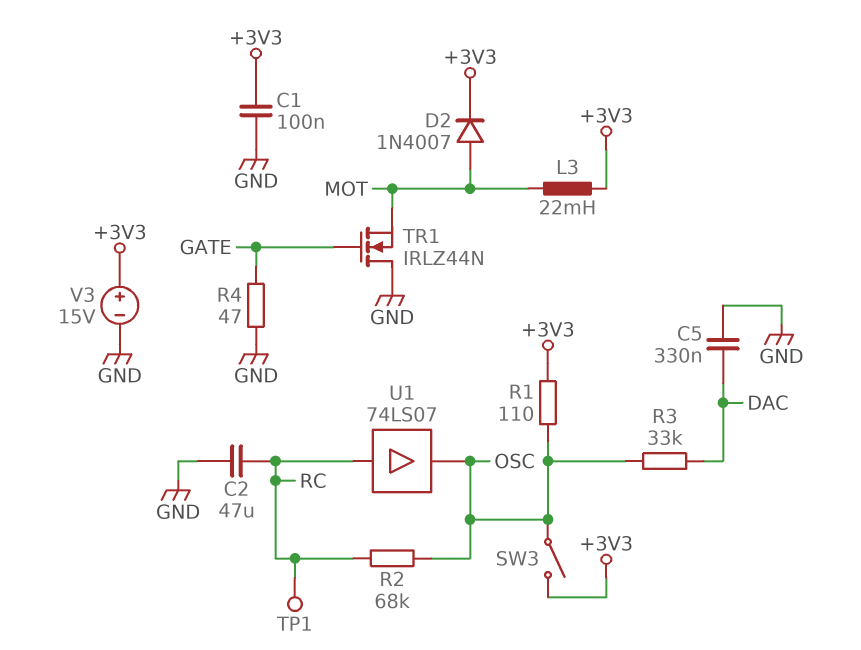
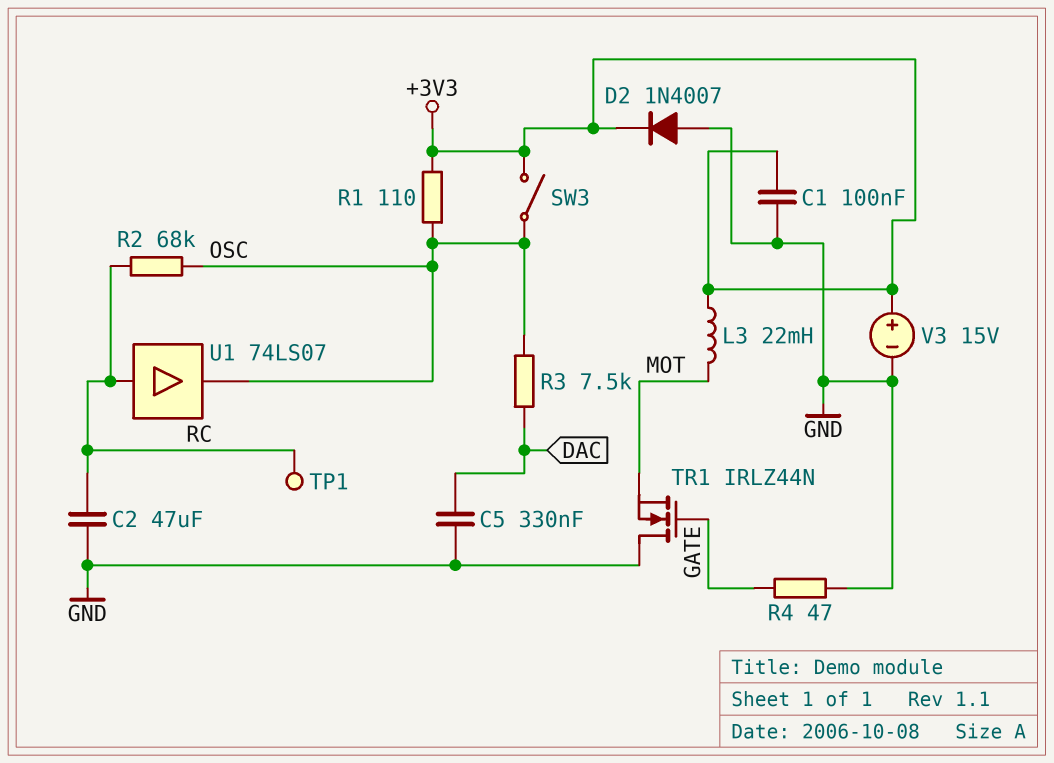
D2: diode 1N4007 (A MOT, K +3V3) -> diode 1N4007 (A GND, K +3V3)
R3: 33k (DAC, OSC) -> 7.5k (DAC, OSC)

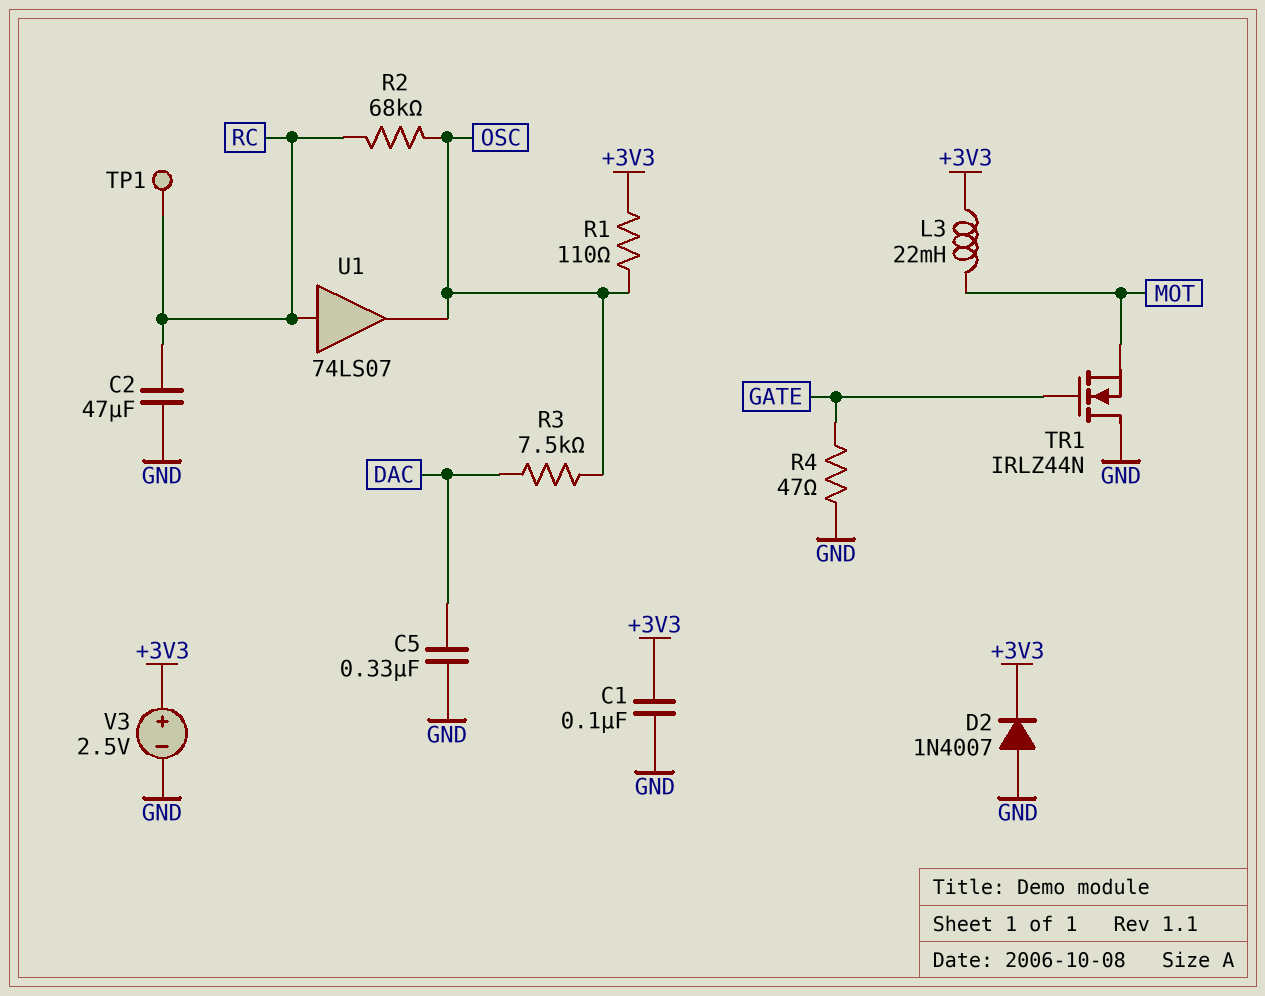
SW3: switch (+3V3, OSC) -> none
V3: 15V (plus +3V3, minus GND) -> 2.5V (plus +3V3, minus GND)

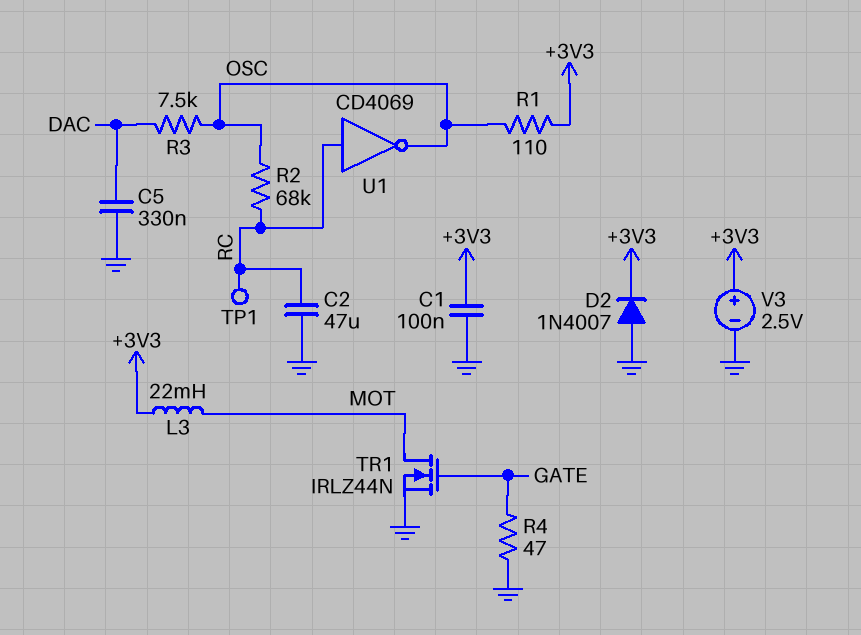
TR1: NMOS IRLZ44N (G GATE, D GND, S MOT) -> NMOS IRLZ44N (G GATE, D MOT, S GND)
U1: buffer 74LS07 (in RC, out OSC) -> NOT CD4069 (in RC, out OSC)

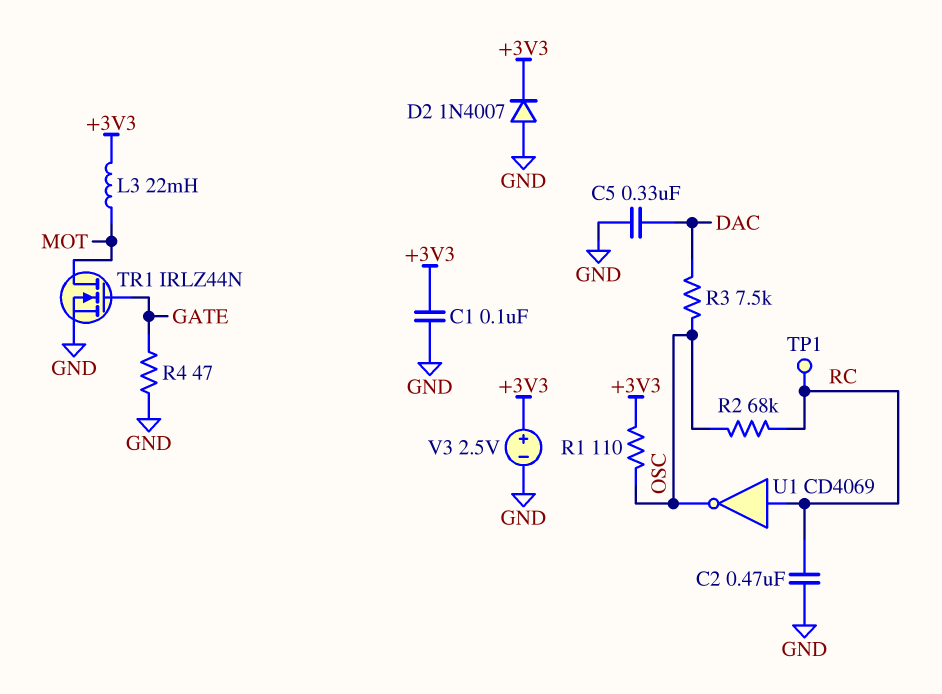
C2: 47uF (GND, RC) -> 470nF (GND, RC)

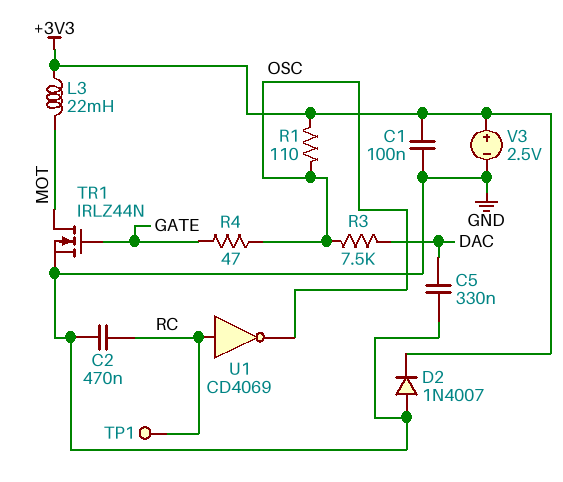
R2: 68k (OSC, RC) -> none
R4: 47 (GATE, GND) -> 47 (GATE, OSC)

